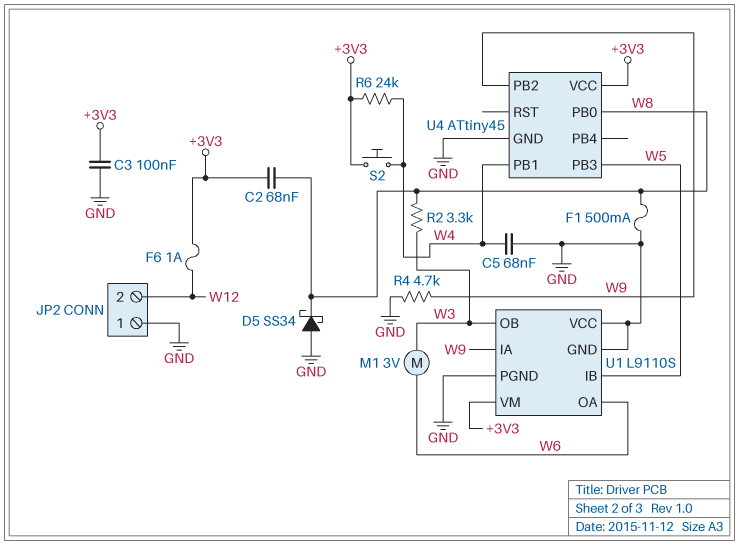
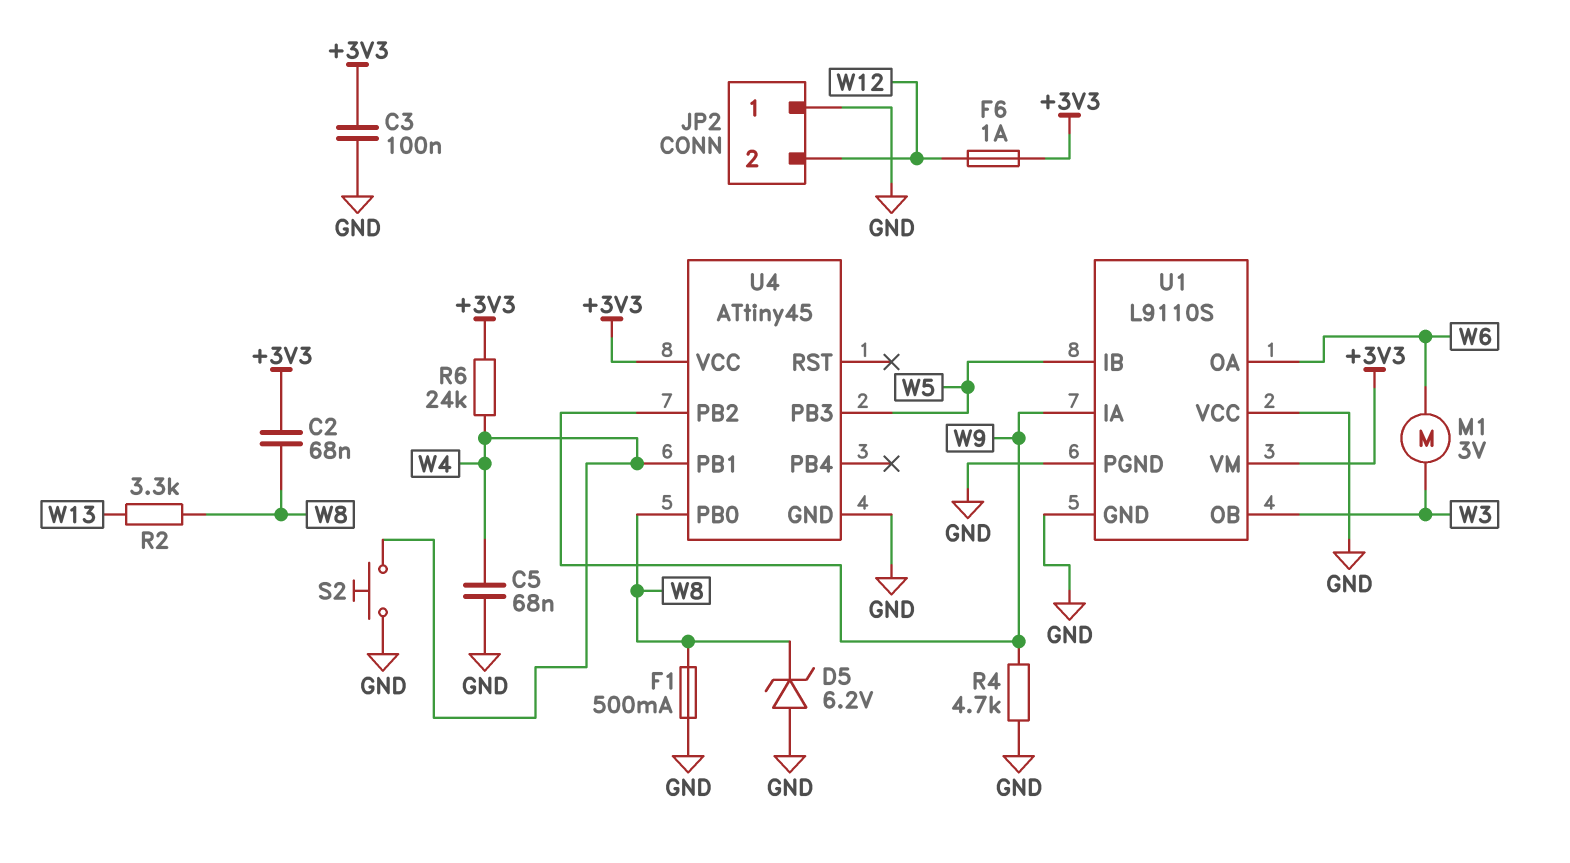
D5: schottky SS34 (A GND, K W8) -> zener 6.2V (A GND, K W8)
R2: 3.3k (W3, W8) -> 3.3k (W8, W13)
S2: button (+3V3, W4) -> button (GND, W4)

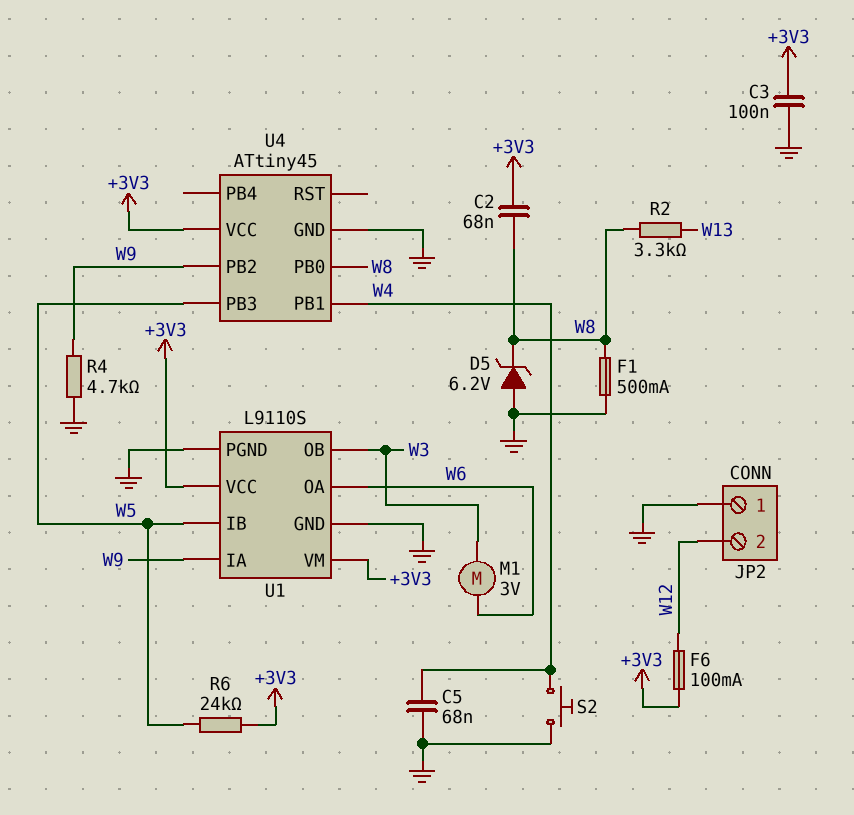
F6: 1A (+3V3, W12) -> 100mA (+3V3, W12)
R6: 24k (+3V3, W4) -> 24k (+3V3, W5)
U1 pin VCC: GND -> +3V3

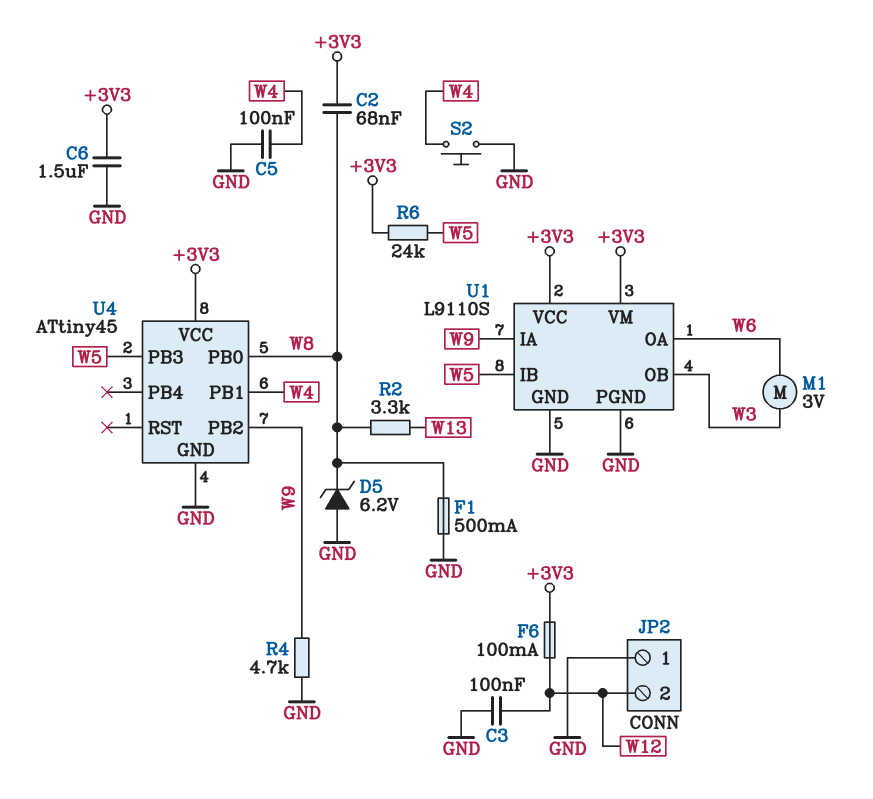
C3: 100nF (+3V3, GND) -> 100nF (GND, W12)
C5: 68nF (GND, W4) -> 100nF (GND, W4)
C6: none -> 1.5uF (+3V3, GND)

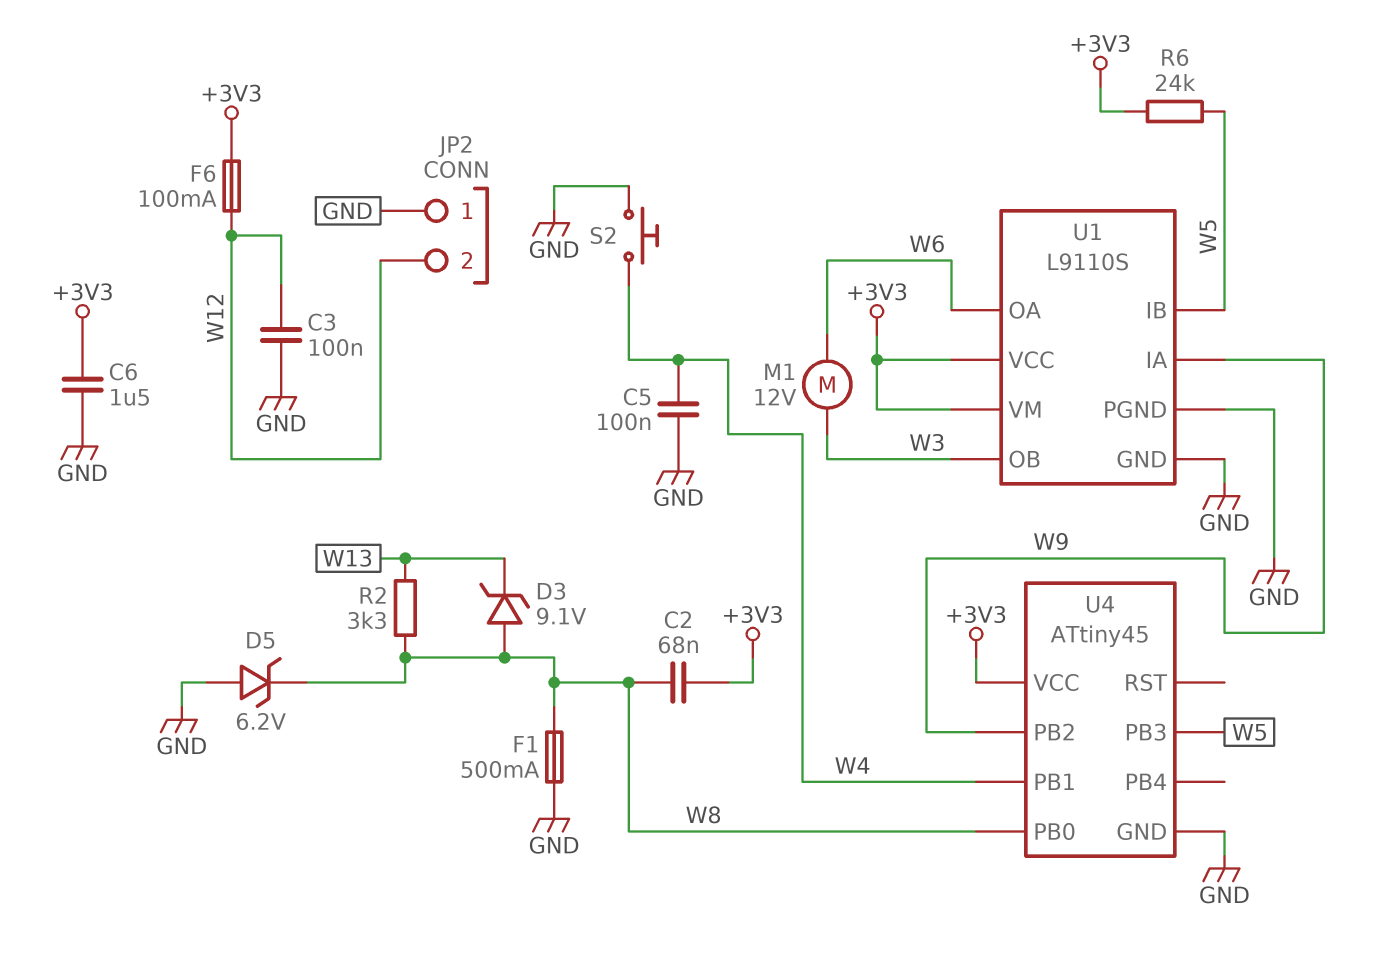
D3: none -> zener 9.1V (A W8, K W13)
M1: motor 3V (W3, W6) -> motor 12V (W3, W6)
R4: 4.7k (GND, W9) -> none

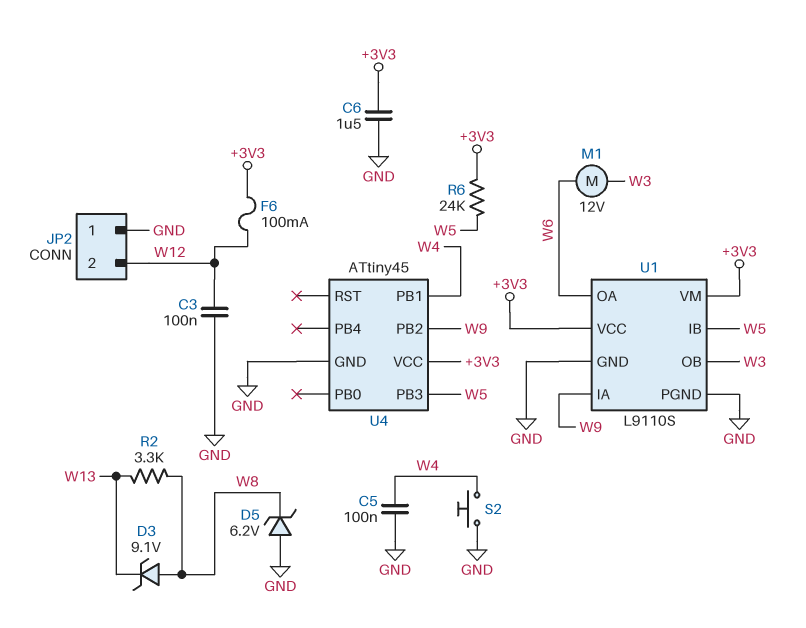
C2: 68nF (+3V3, W8) -> none
F1: 500mA (GND, W8) -> none
U4 pin PB0: W8 -> none

